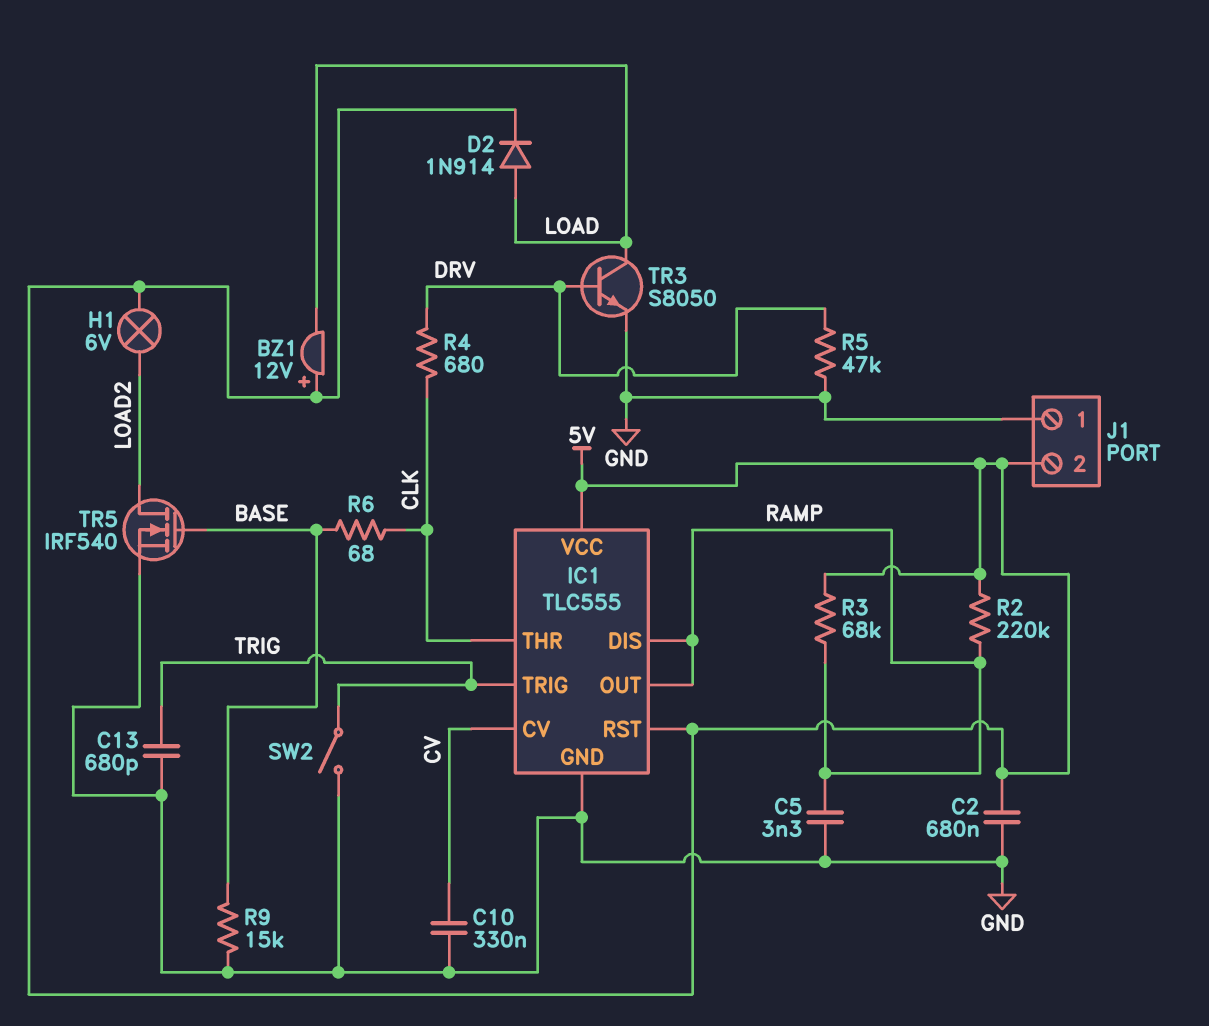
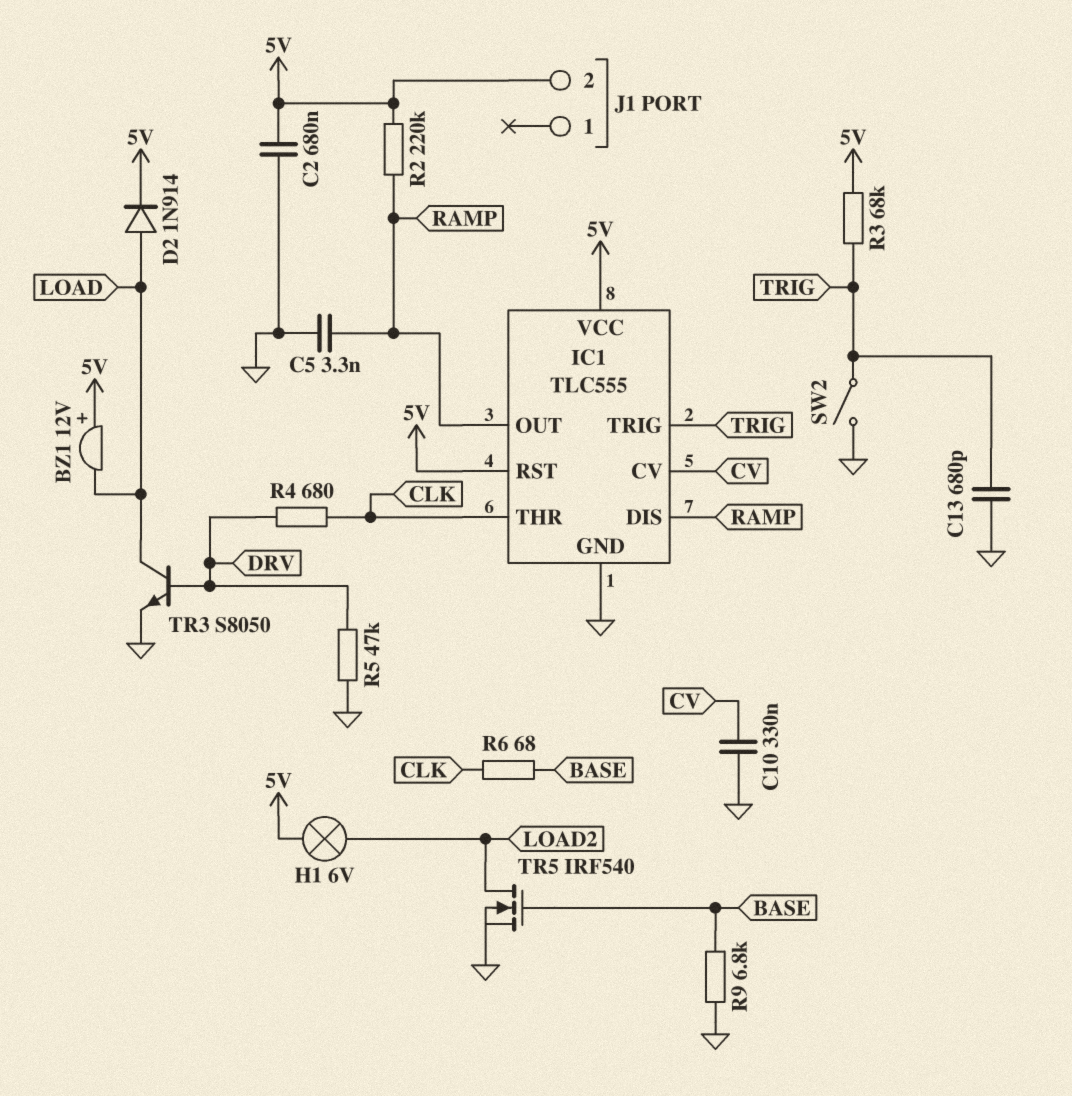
J1 pin 1: GND -> none
R3: 68k (5V, RAMP) -> 68k (5V, TRIG)
R9: 15k (BASE, GND) -> 6.8k (BASE, GND)

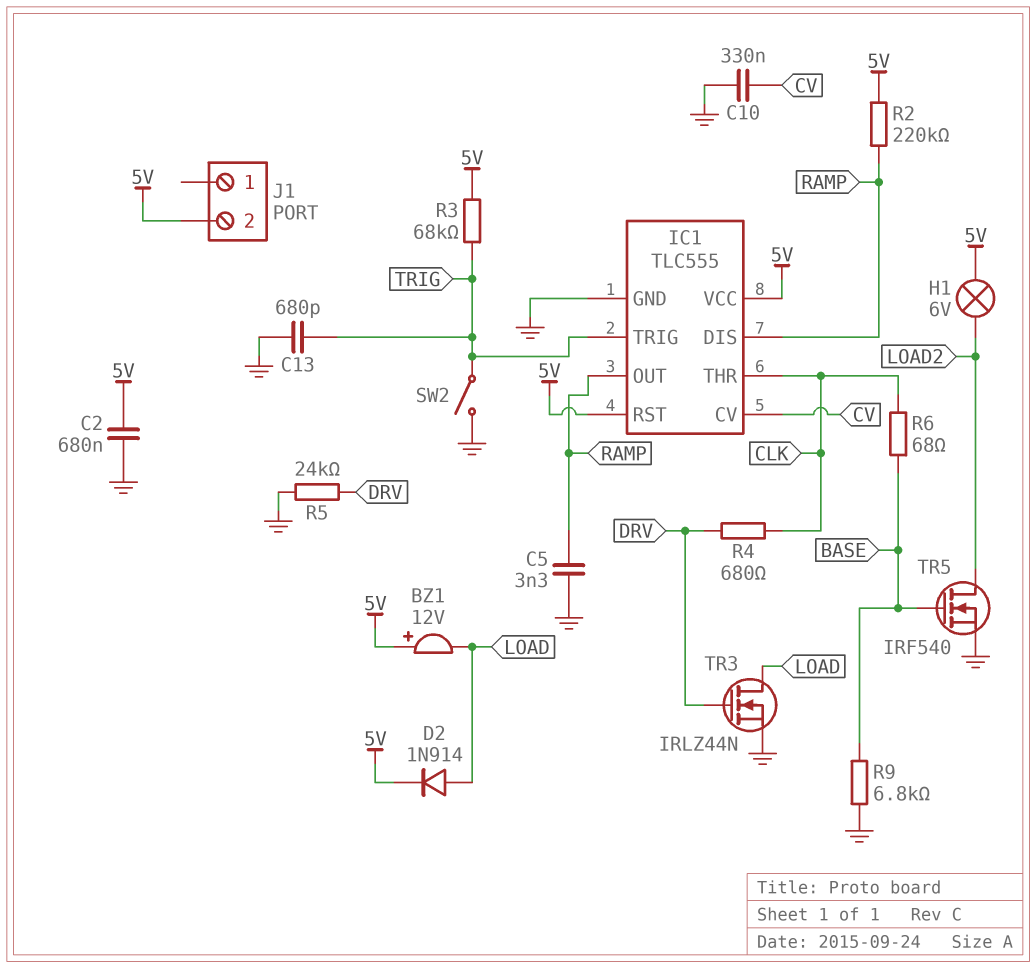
R5: 47k (DRV, GND) -> 24k (DRV, GND)
TR3: NPN S8050 (B DRV, C LOAD, E GND) -> NMOS IRLZ44N (G DRV, D LOAD, S GND)

